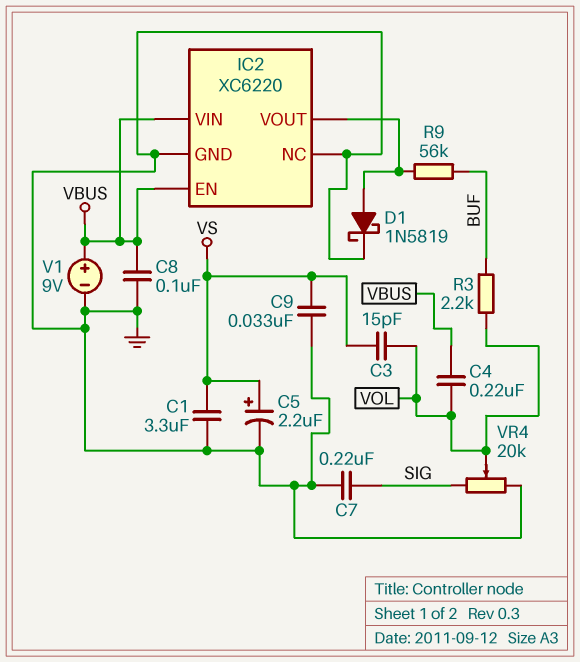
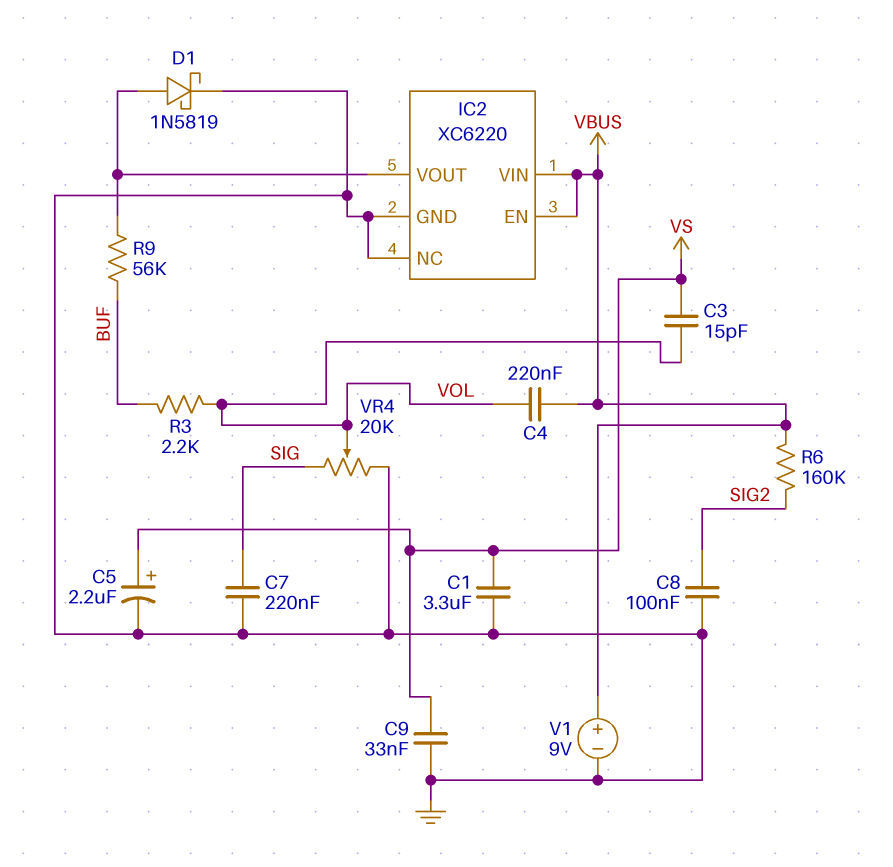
C8: 100nF (GND, VBUS) -> 100nF (GND, SIG2)
R6: none -> 160k (SIG2, VBUS)

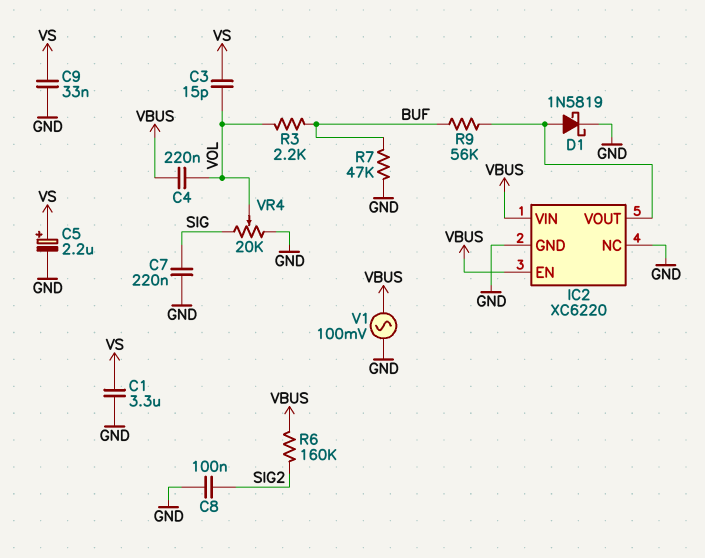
R7: none -> 47k (BUF, GND)
V1: 9V (plus VBUS, minus GND) -> AC 100mV (GND, VBUS)

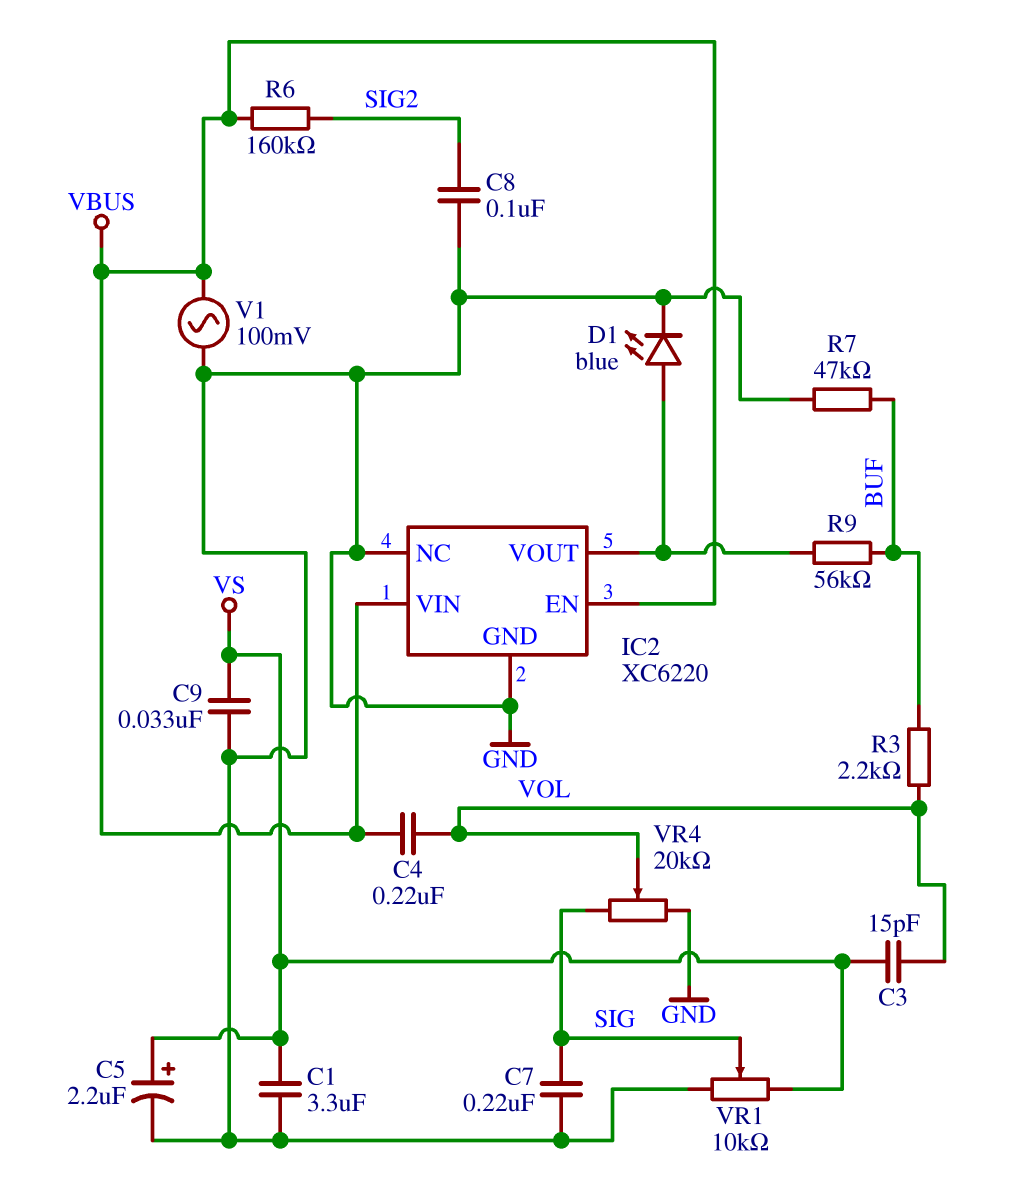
D1: schottky 1N5819 (A IC2/VOUT, K GND) -> LED blue (A IC2/VOUT, K GND)
VR1: none -> 10k (GND, VS, wiper SIG)

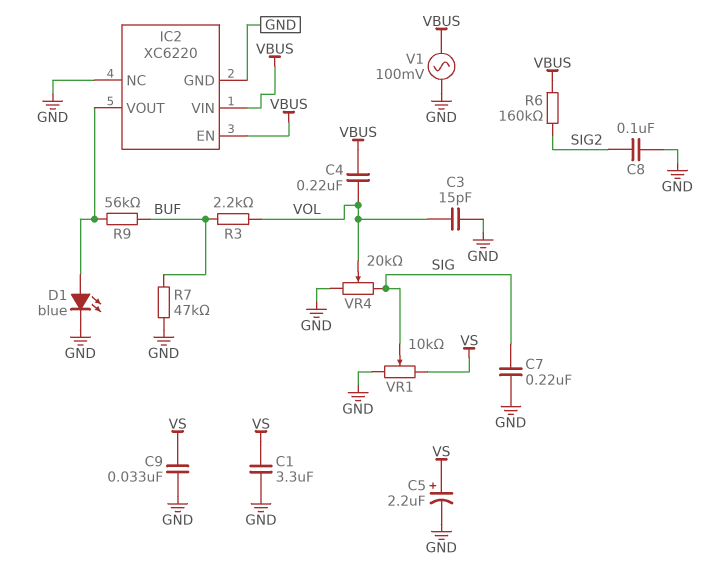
C3: 15pF (VOL, VS) -> 15pF (GND, VOL)

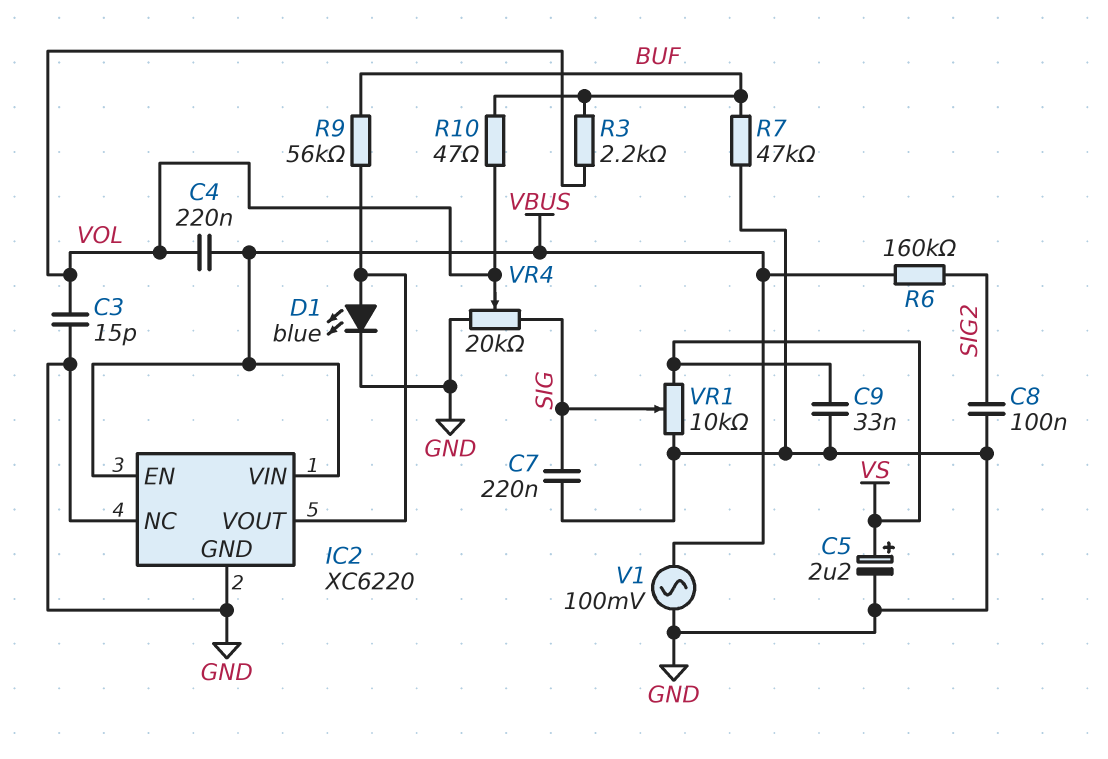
C1: 3.3uF (GND, VS) -> none
R10: none -> 47 (BUF, VOL)

